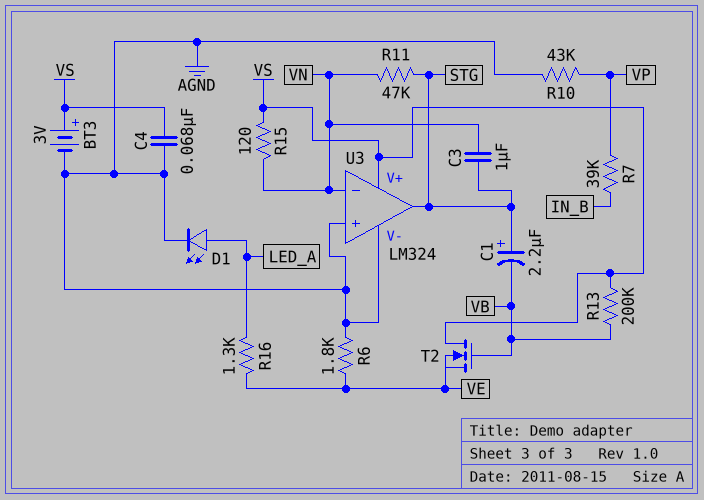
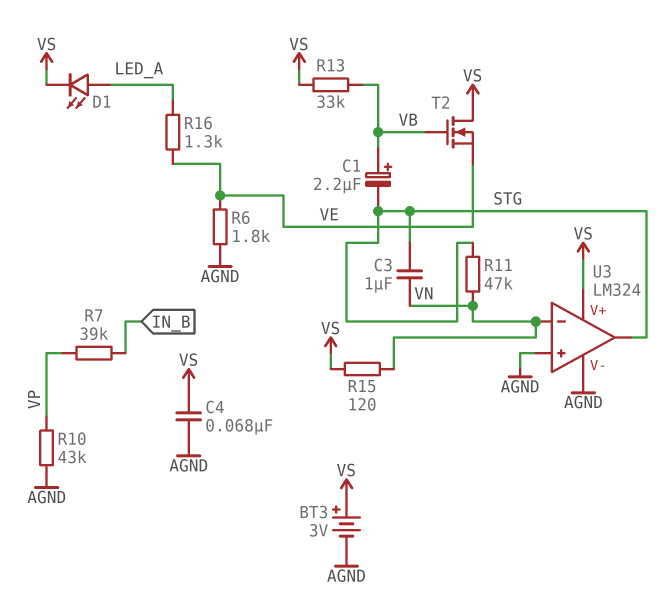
C1: 2.2uF (plus STG, minus VB) -> 2.2uF (plus VB, minus STG)
D1: LED (A LED_A, K AGND) -> LED (A LED_A, K VS)
R13: 200k (VB, VS) -> 33k (VB, VS)

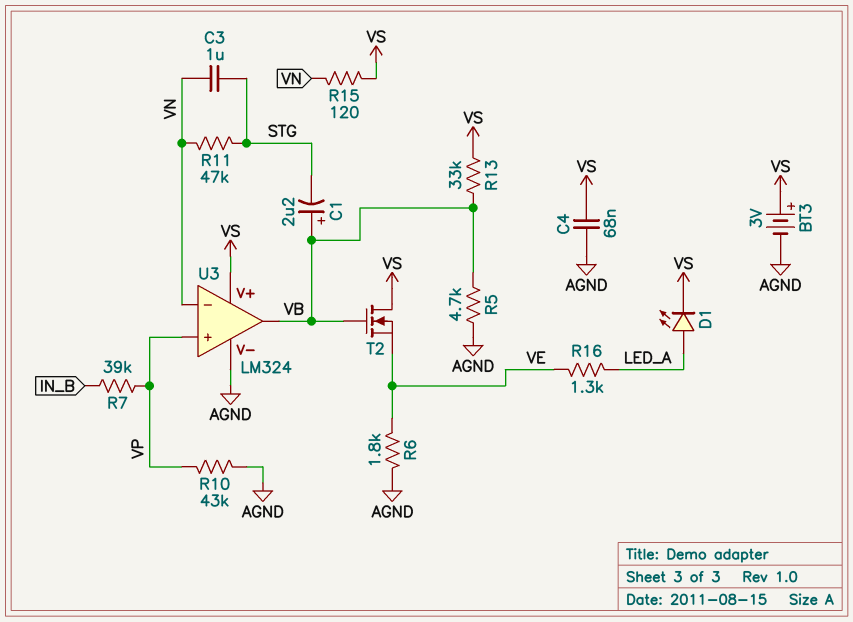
R5: none -> 4.7k (AGND, VB)
U3 pin in+: AGND -> VP
U3 pin out: STG -> VB

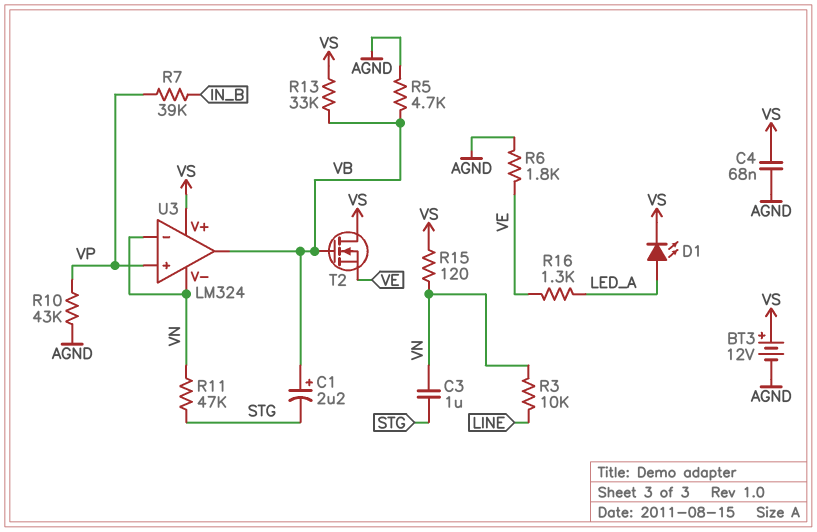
BT3: 3V (plus VS, minus AGND) -> 12V (plus VS, minus AGND)
R3: none -> 10k (LINE, VN)
U3 pin V-: AGND -> VN

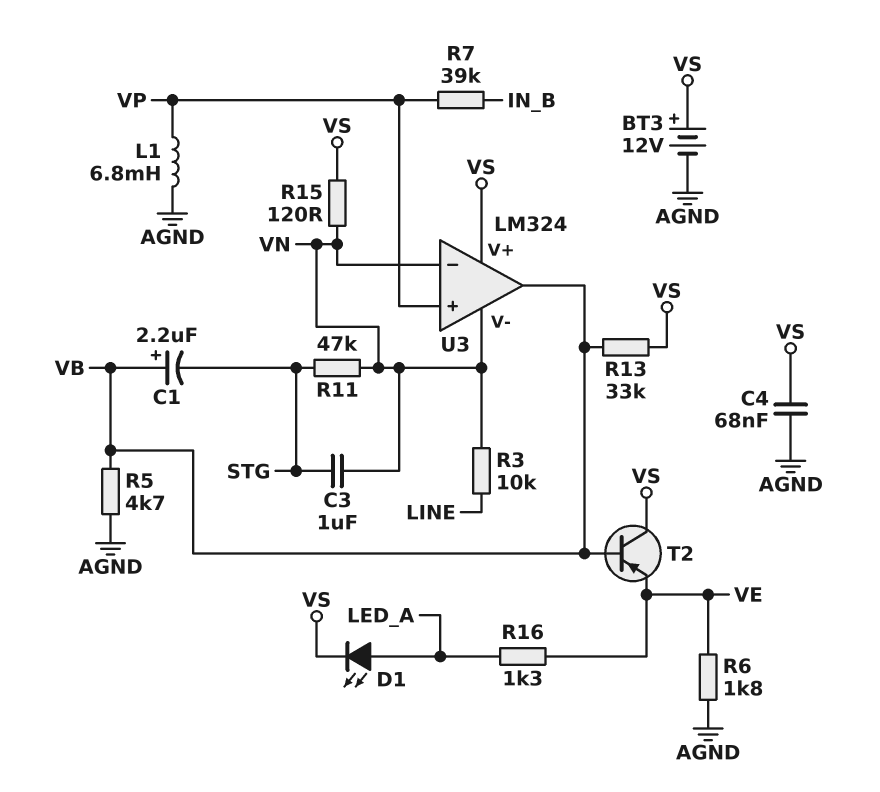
L1: none -> 6.8mH (AGND, VP)
R10: 43k (AGND, VP) -> none
T2: NMOS (G VB, D VS, S VE) -> PNP (B VB, C VS, E VE)

